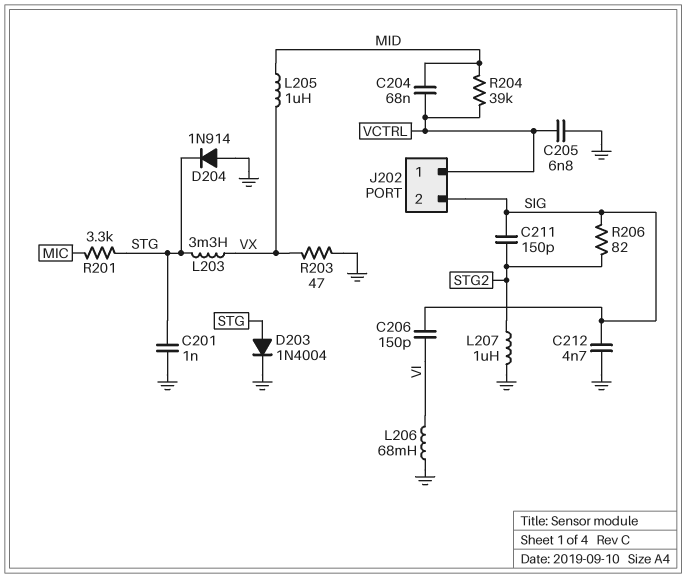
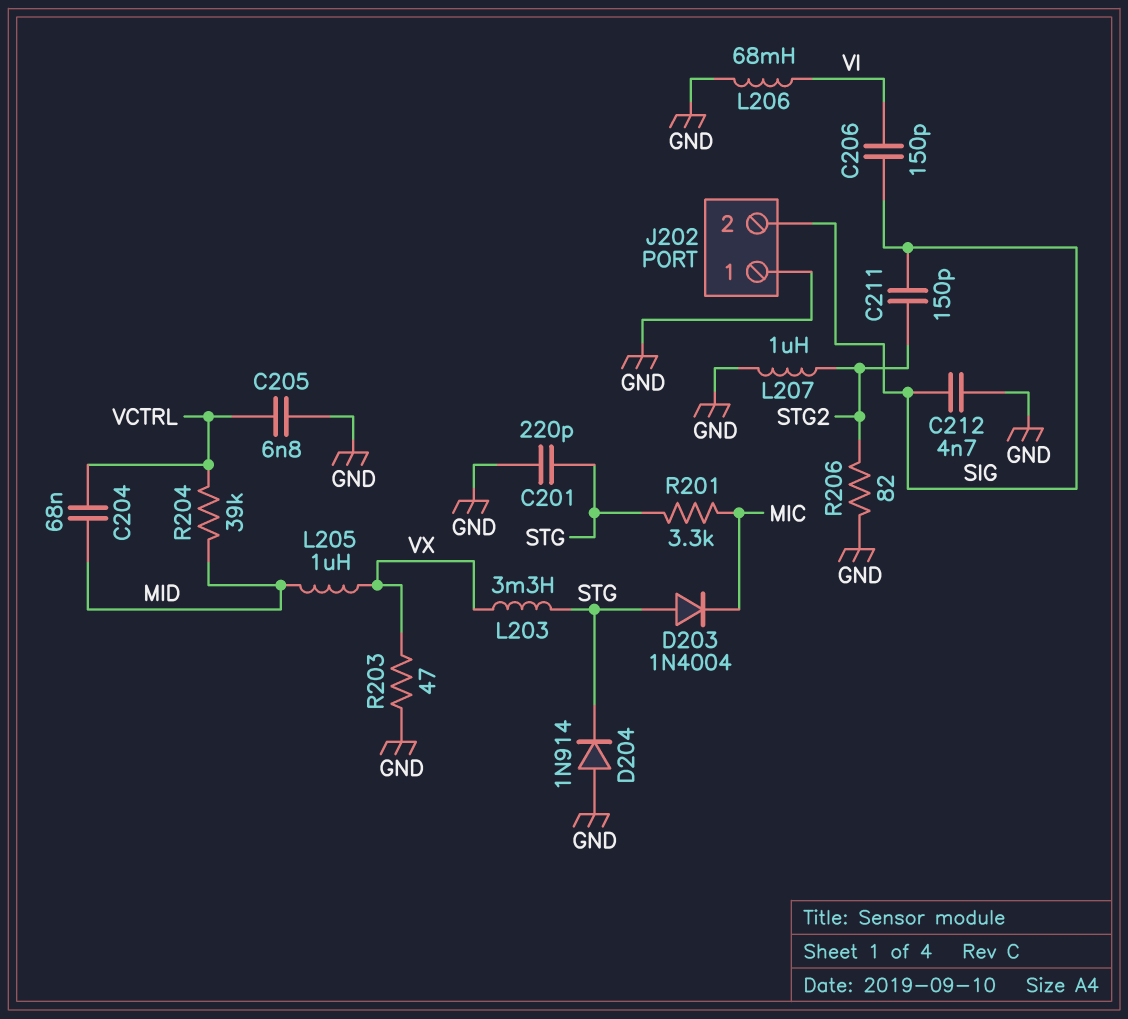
C201: 1nF (GND, STG) -> 220pF (GND, STG)
D203: diode 1N4004 (A STG, K GND) -> diode 1N4004 (A STG, K MIC)
J202 pin 1: VCTRL -> GND
R206: 82 (SIG, STG2) -> 82 (GND, STG2)

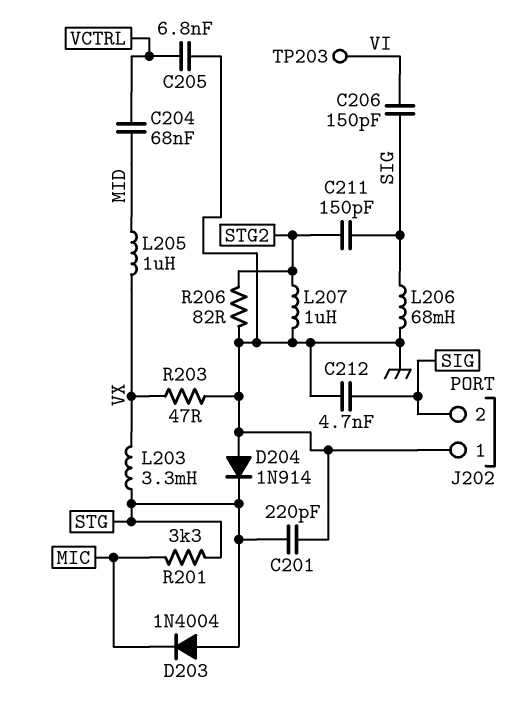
L206: 68mH (GND, VI) -> 68mH (GND, SIG)
R204: 39k (MID, VCTRL) -> none
TP203: none -> test point (VI)

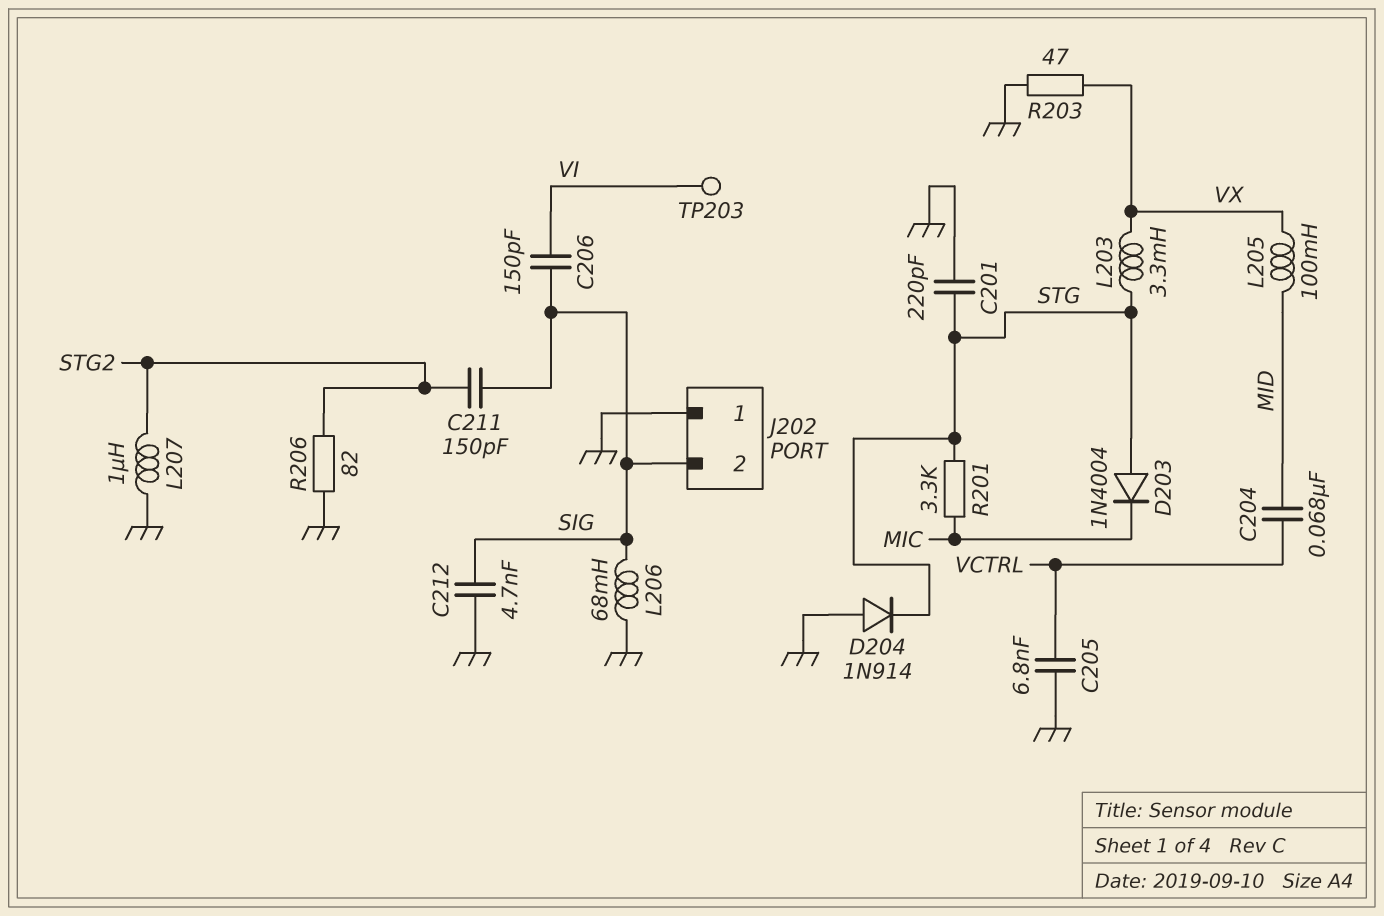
L205: 1uH (MID, VX) -> 100mH (MID, VX)

